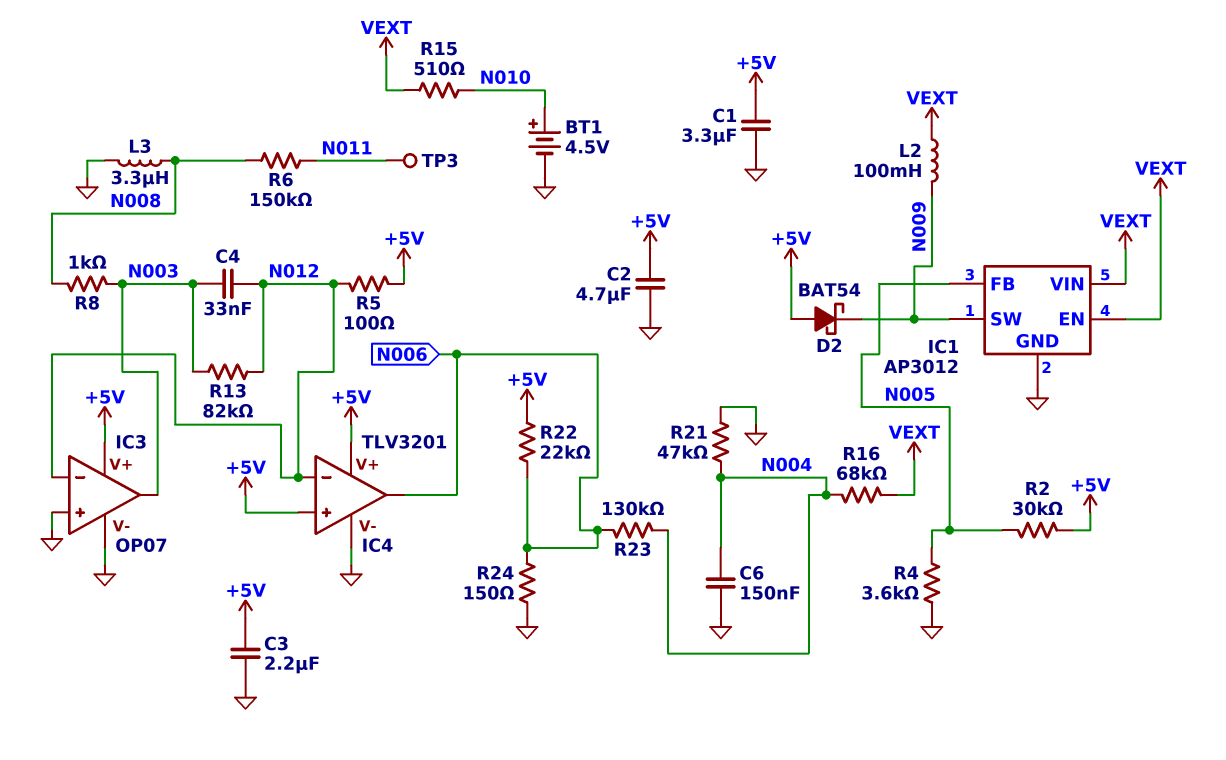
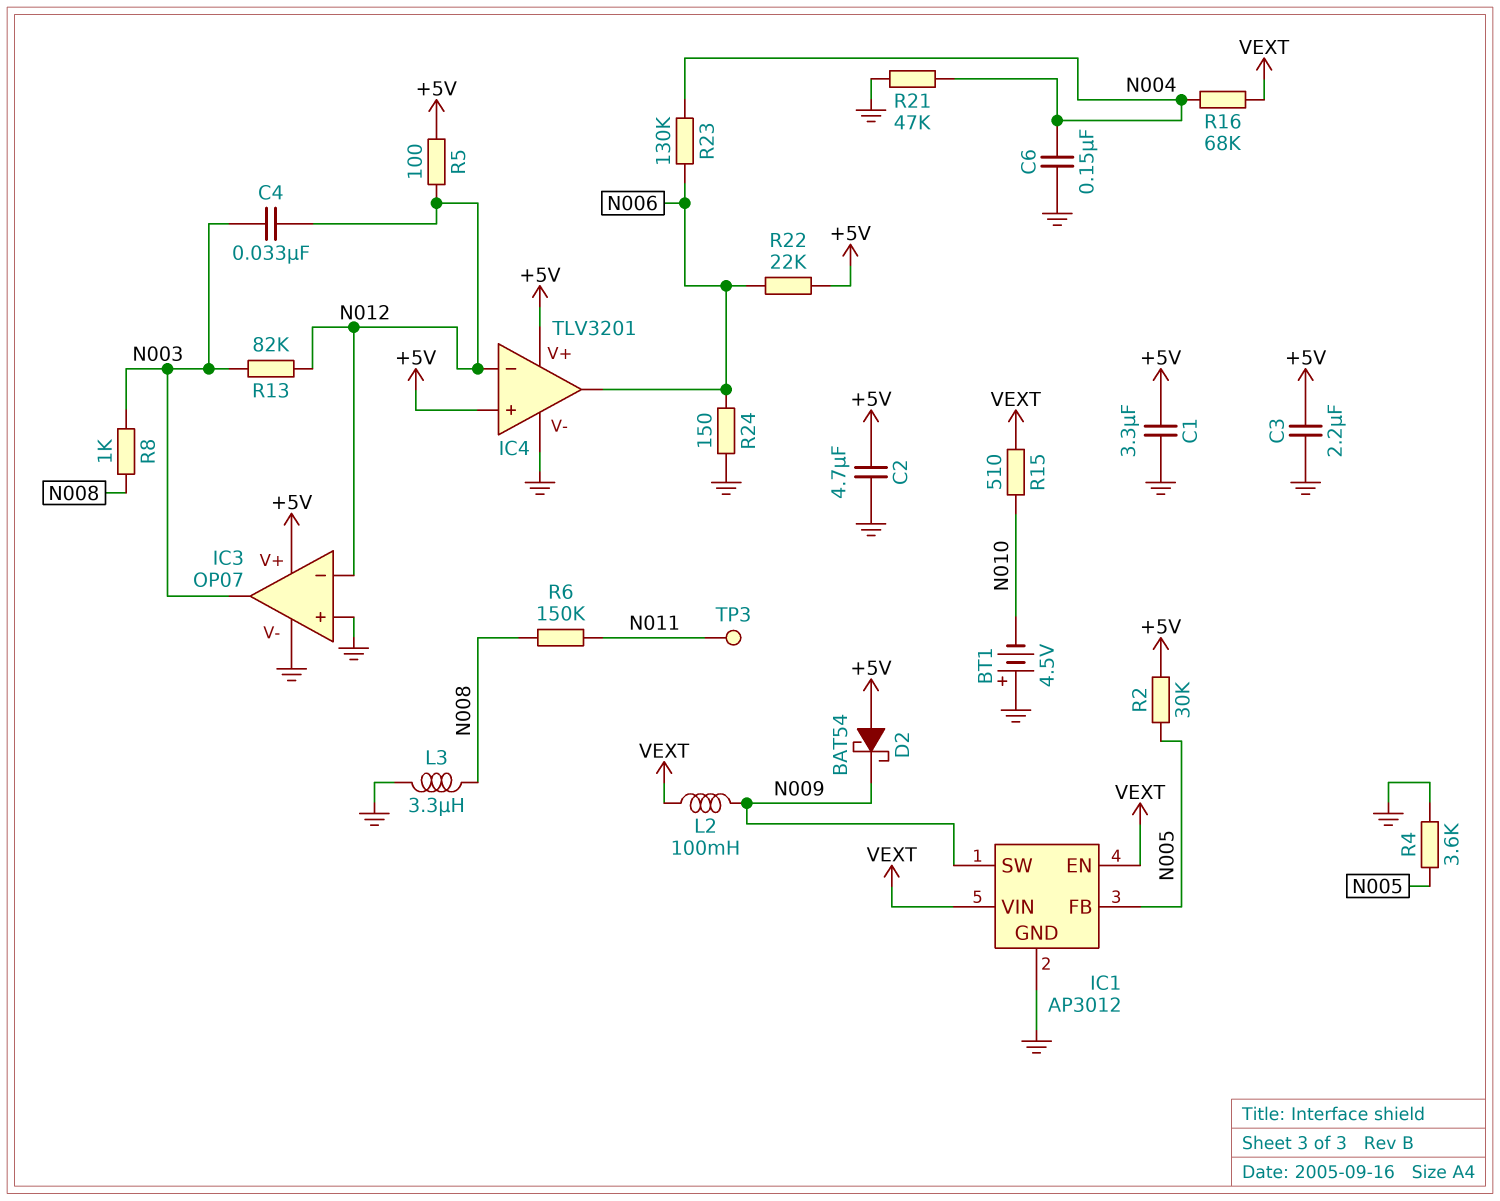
BT1: 4.5V (plus N010, minus GND) -> 4.5V (plus GND, minus N010)

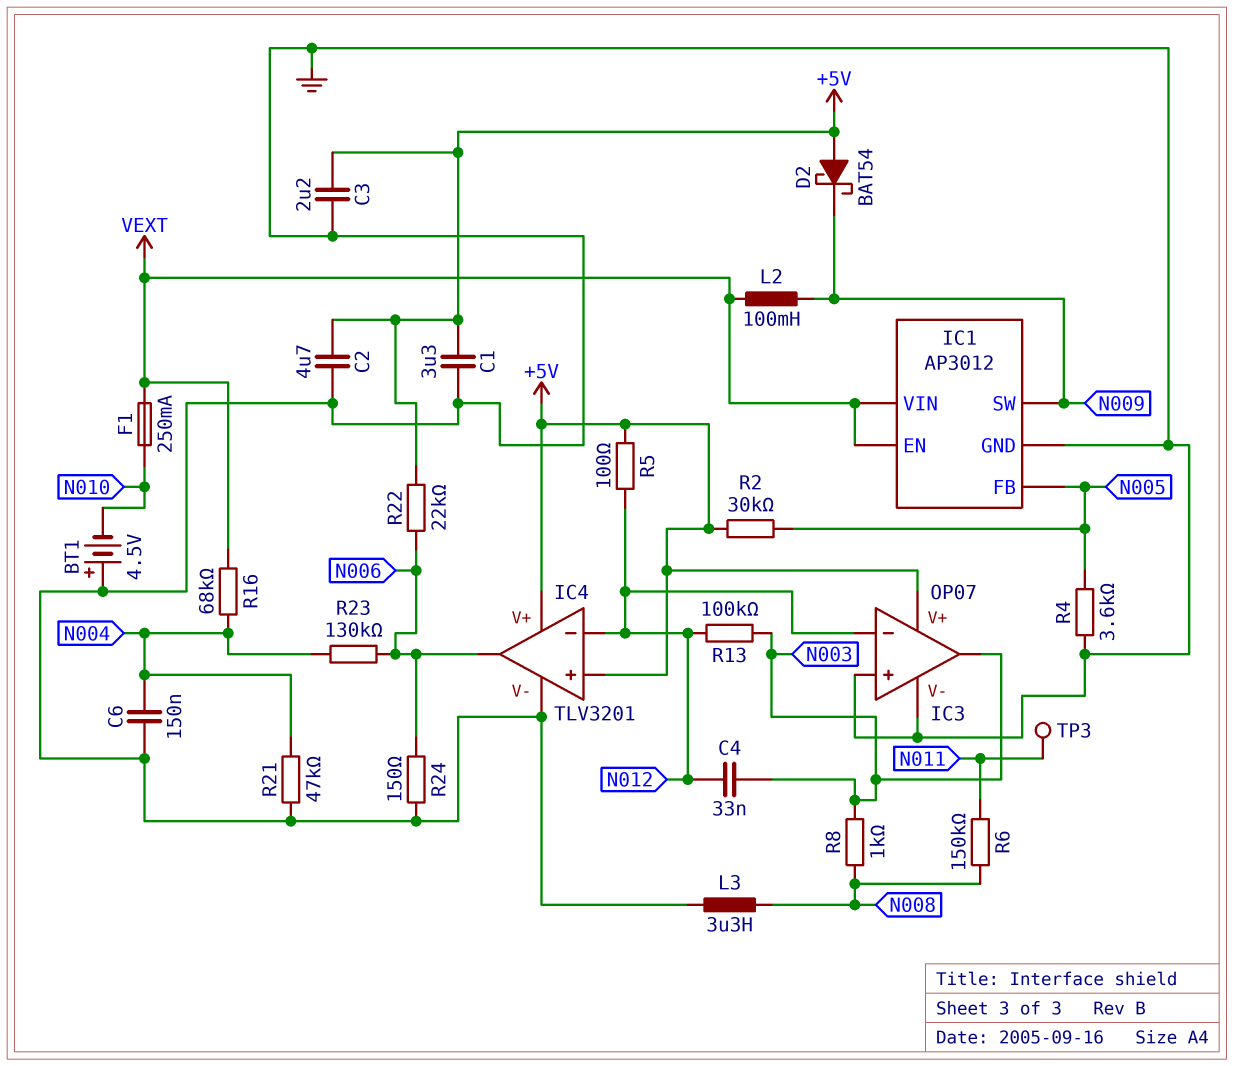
F1: none -> 250mA (N010, VEXT)
R13: 82k (N003, N012) -> 100k (N003, N012)
R15: 510 (N010, VEXT) -> none

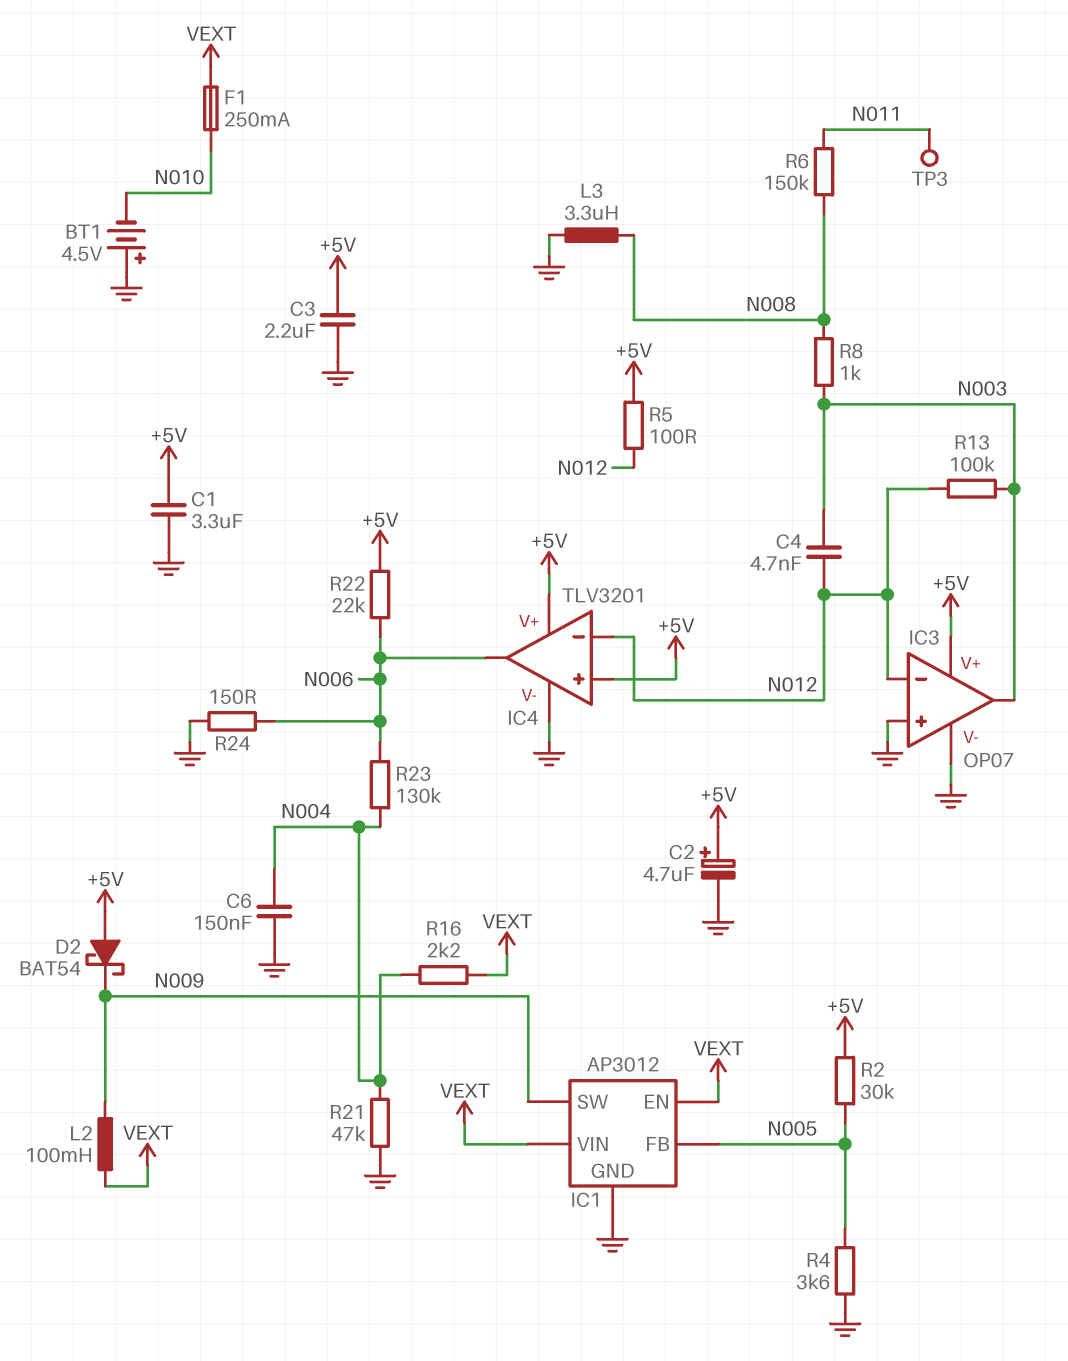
C2: 4.7uF (+5V, GND) -> 4.7uF (plus +5V, minus GND)
C4: 33nF (N003, N012) -> 4.7nF (N003, N012)
R16: 68k (N004, VEXT) -> 2.2k (N004, VEXT)

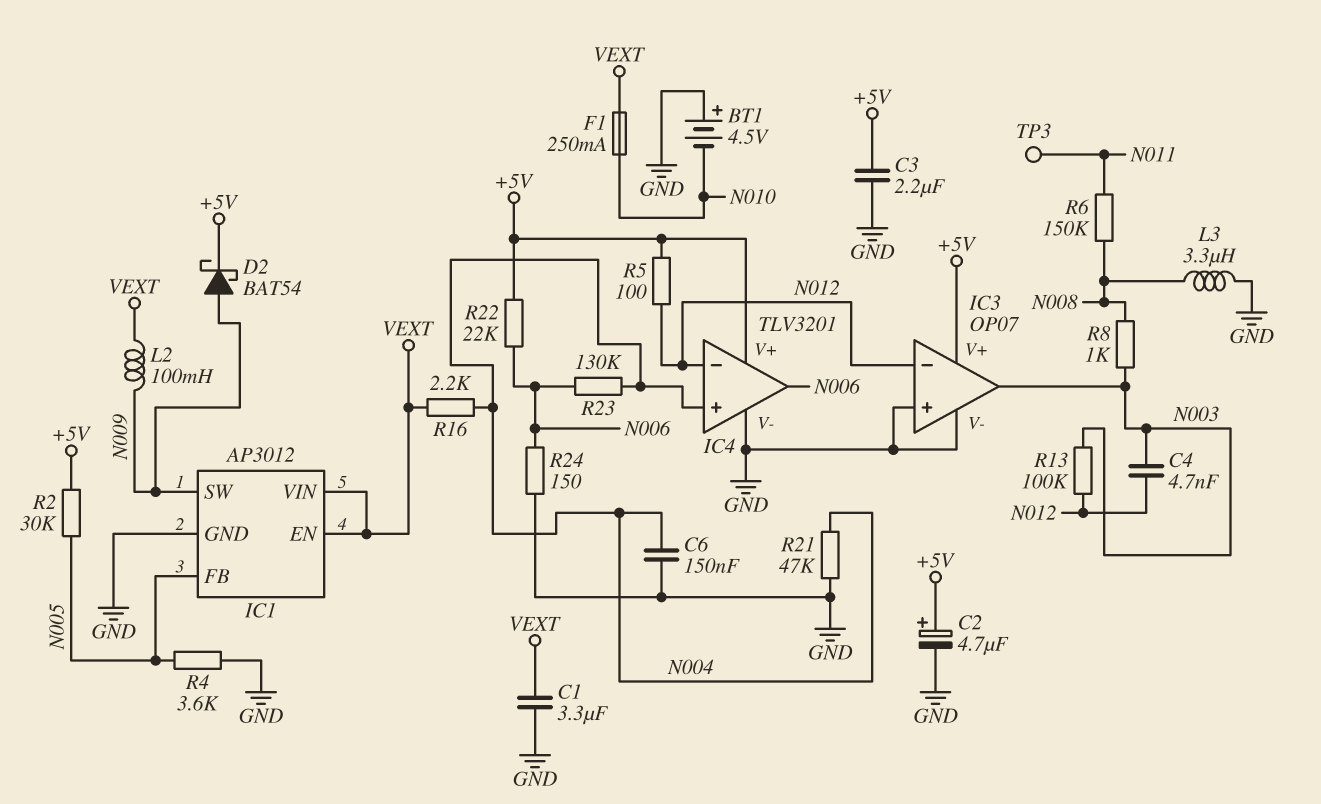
C1: 3.3uF (+5V, GND) -> 3.3uF (GND, VEXT)
D2: schottky BAT54 (A +5V, K N009) -> schottky BAT54 (A N009, K +5V)
IC4 pin in+: +5V -> N004

